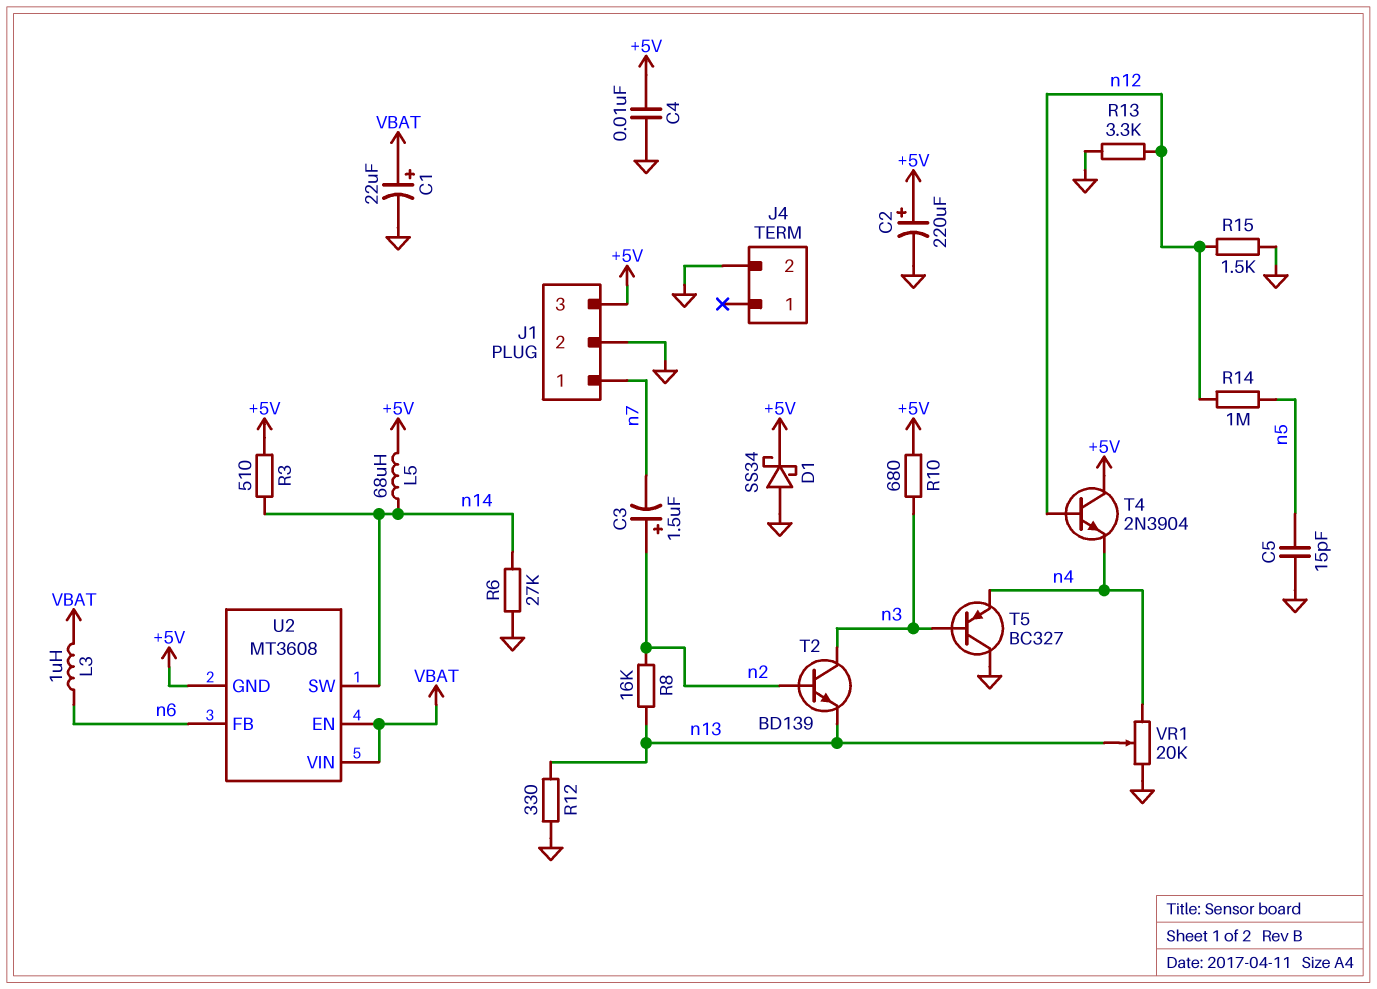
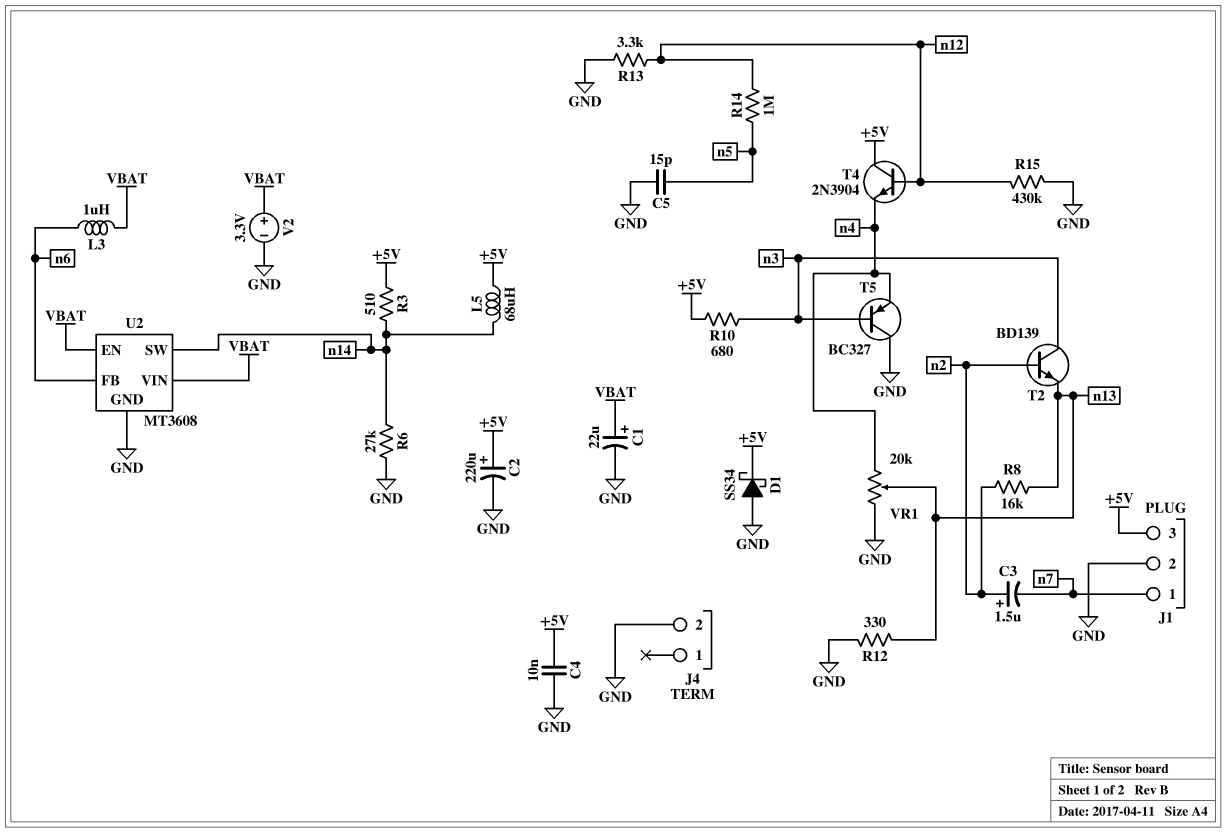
R15: 1.5k (GND, n12) -> 430k (GND, n12)
U2 pin GND: +5V -> GND
V2: none -> 3.3V (plus VBAT, minus GND)

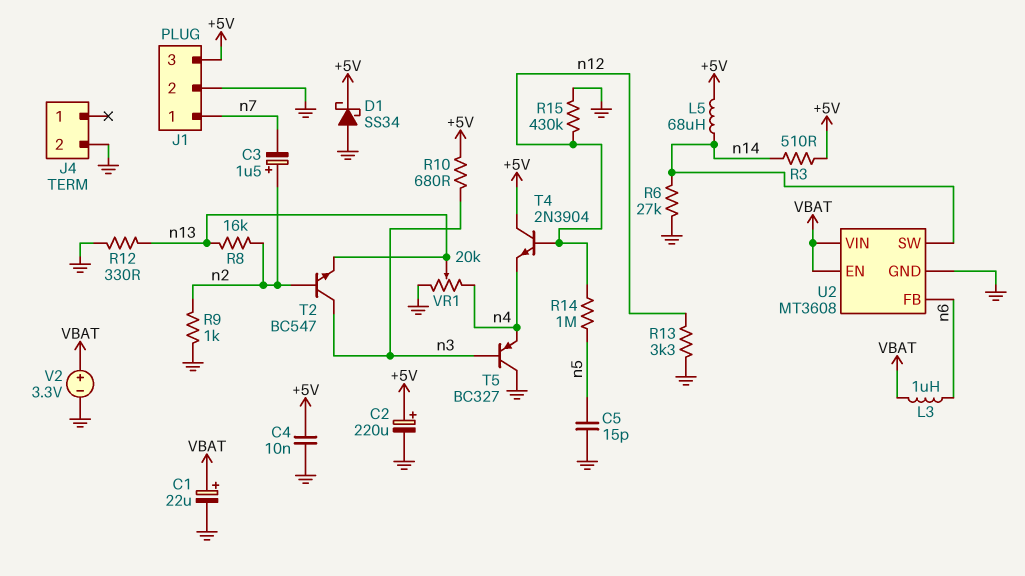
R9: none -> 1k (GND, n2)
T2: NPN BD139 (B n2, C n3, E n13) -> NPN BC547 (B n2, C n3, E n13)

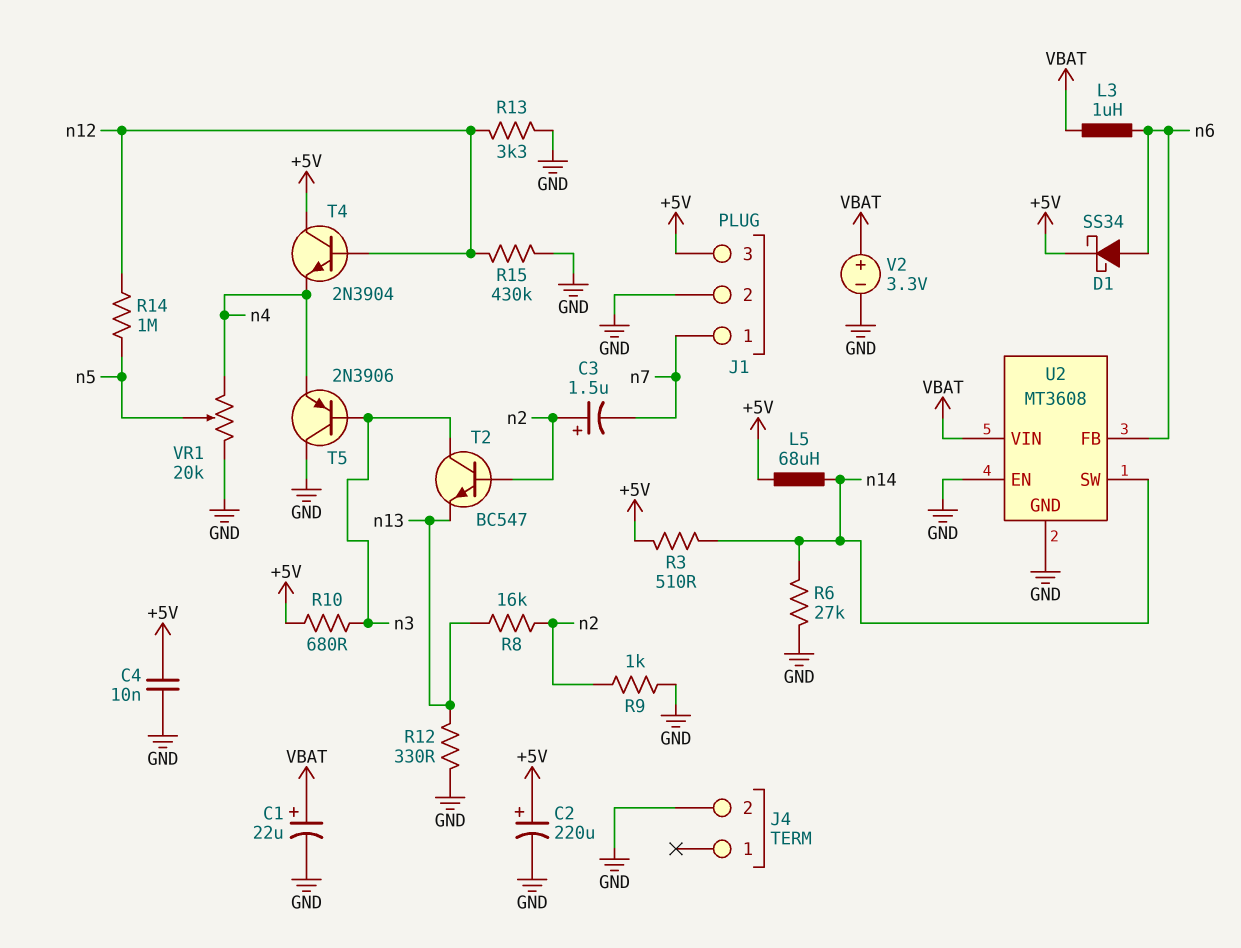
C5: 15pF (GND, n5) -> none
D1: schottky SS34 (A GND, K +5V) -> schottky SS34 (A n6, K +5V)
T5: PNP BC327 (B n3, C GND, E n4) -> PNP 2N3906 (B n3, C GND, E n4)
U2 pin EN: VBAT -> GND
VR1: 20k (GND, n4, wiper n13) -> 20k (GND, n4, wiper n5)

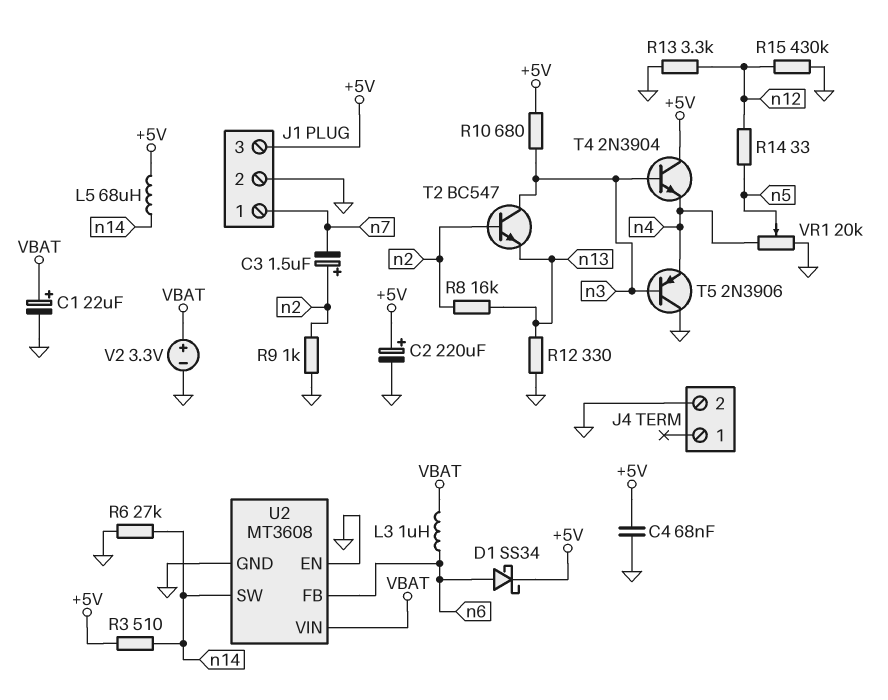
C4: 10nF (+5V, GND) -> 68nF (+5V, GND)
R14: 1M (n5, n12) -> 33 (n5, n12)
T4: NPN 2N3904 (B n12, C +5V, E n4) -> NPN 2N3904 (B n3, C +5V, E n4)

